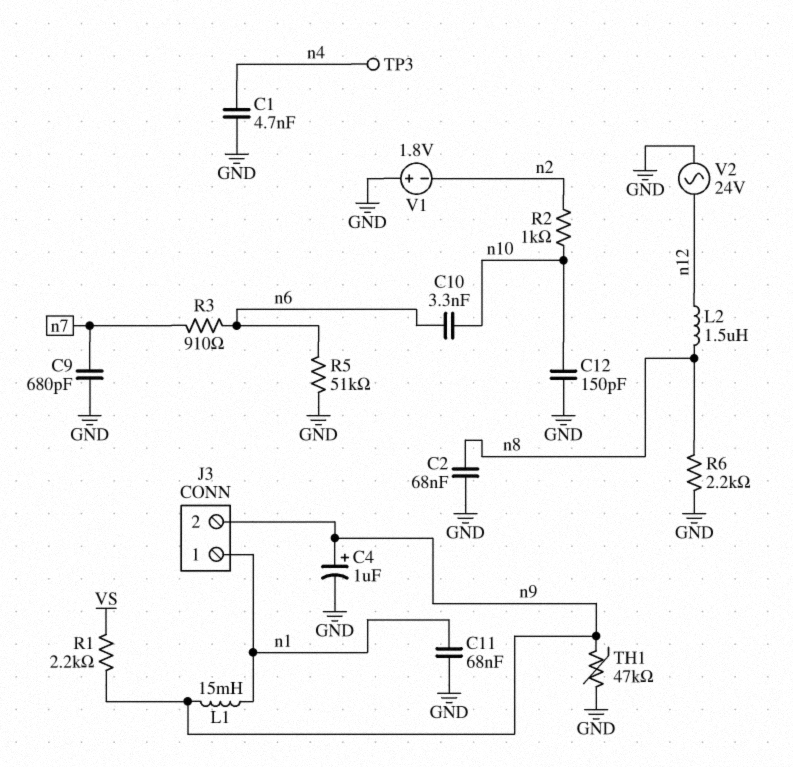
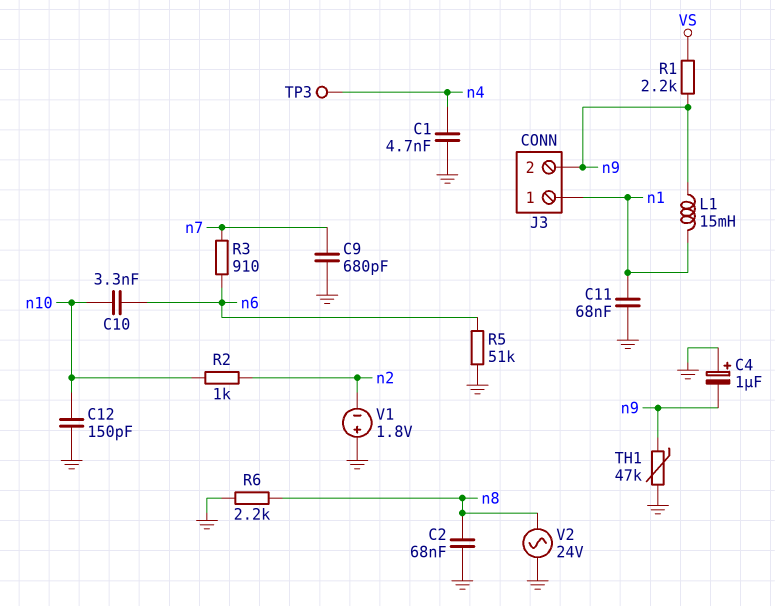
C4: 1uF (plus n9, minus GND) -> 1uF (plus GND, minus n9)
L2: 1.5uH (n8, n12) -> none
V2: AC 24V (GND, n12) -> AC 24V (GND, n8)

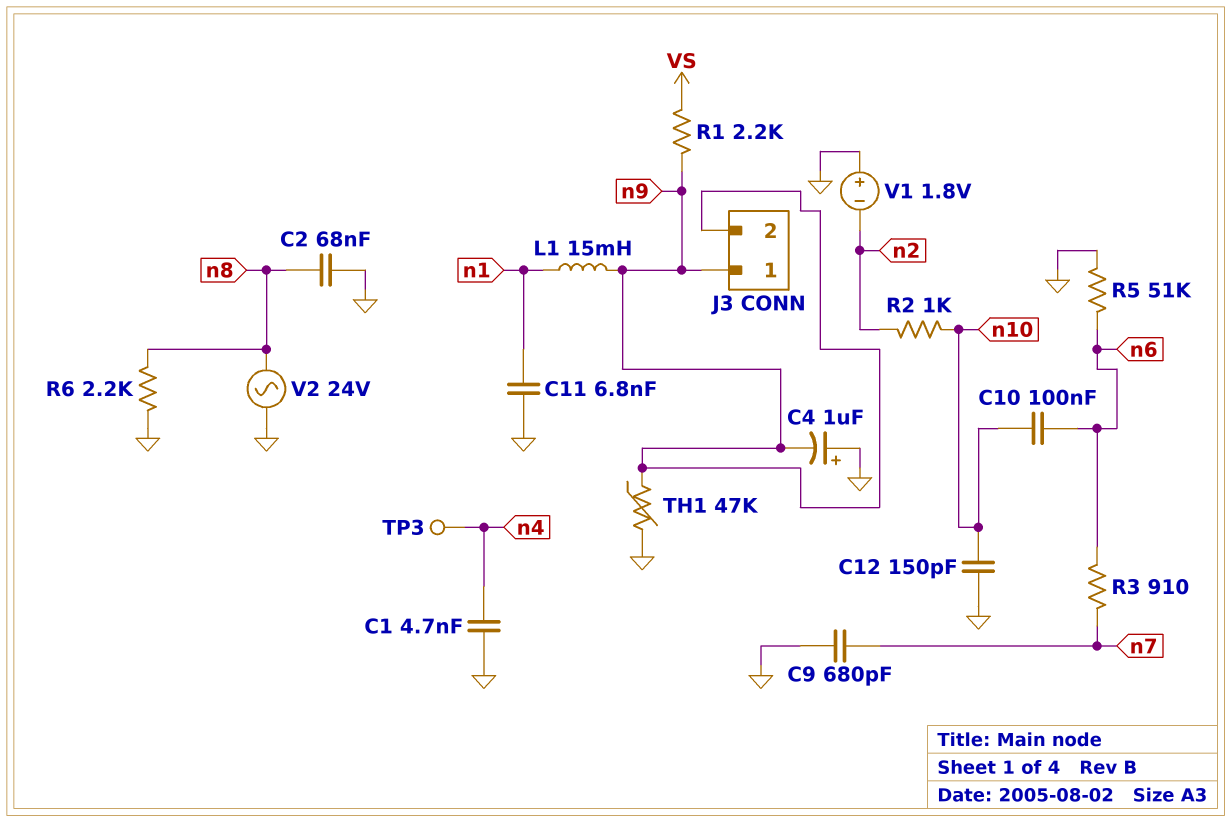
C10: 3.3nF (n6, n10) -> 100nF (n6, n10)
C11: 68nF (GND, n1) -> 6.8nF (GND, n1)
J3 pin 1: n1 -> n9

